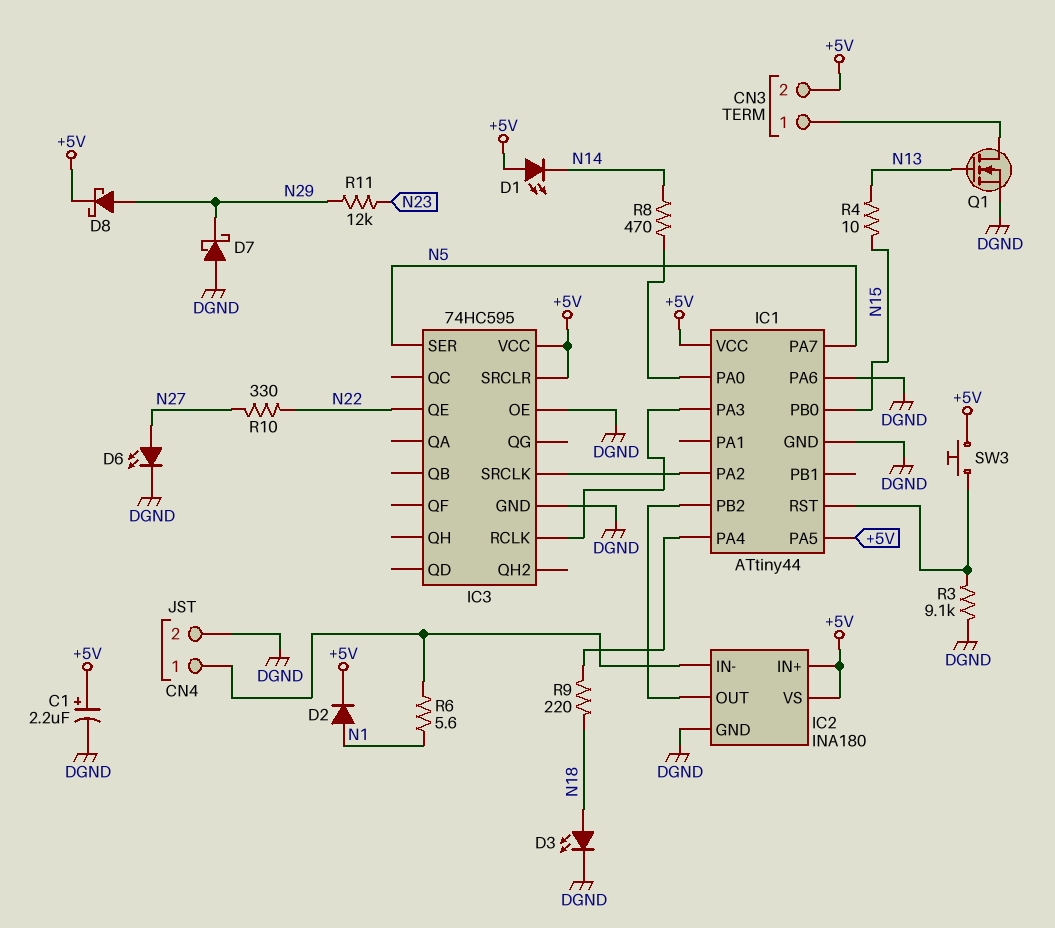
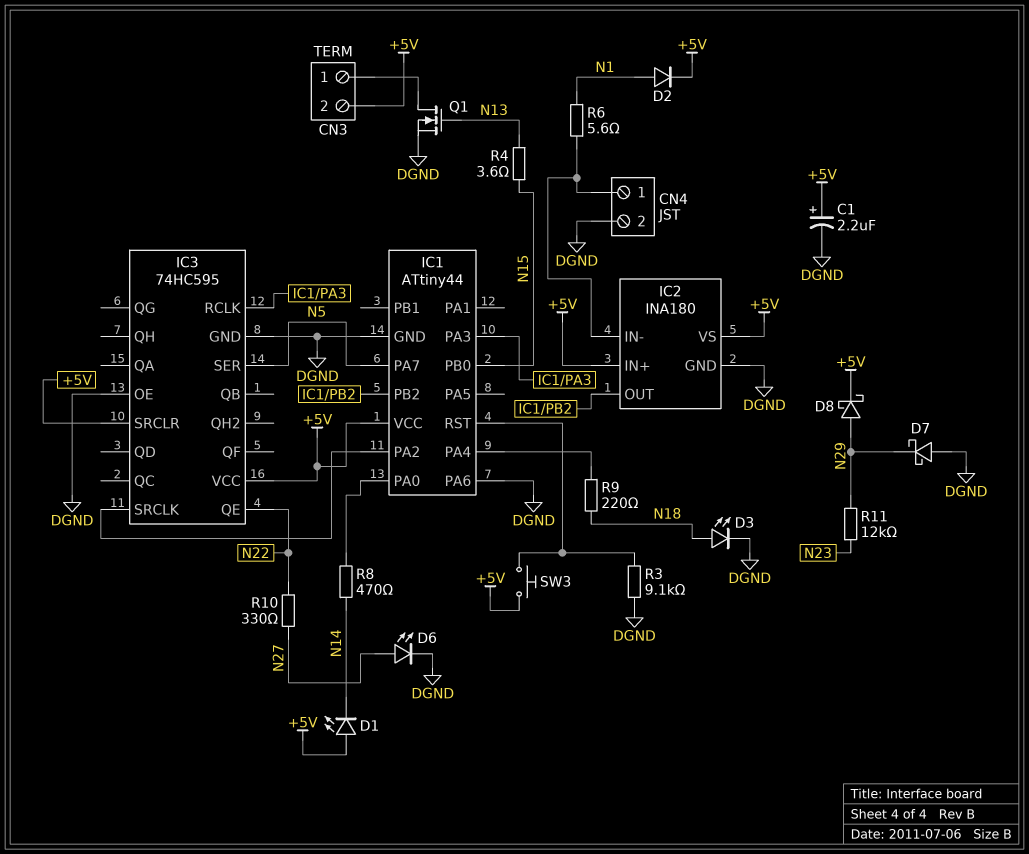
IC1 pin PA5: +5V -> none
R4: 10 (N13, N15) -> 3.6 (N13, N15)

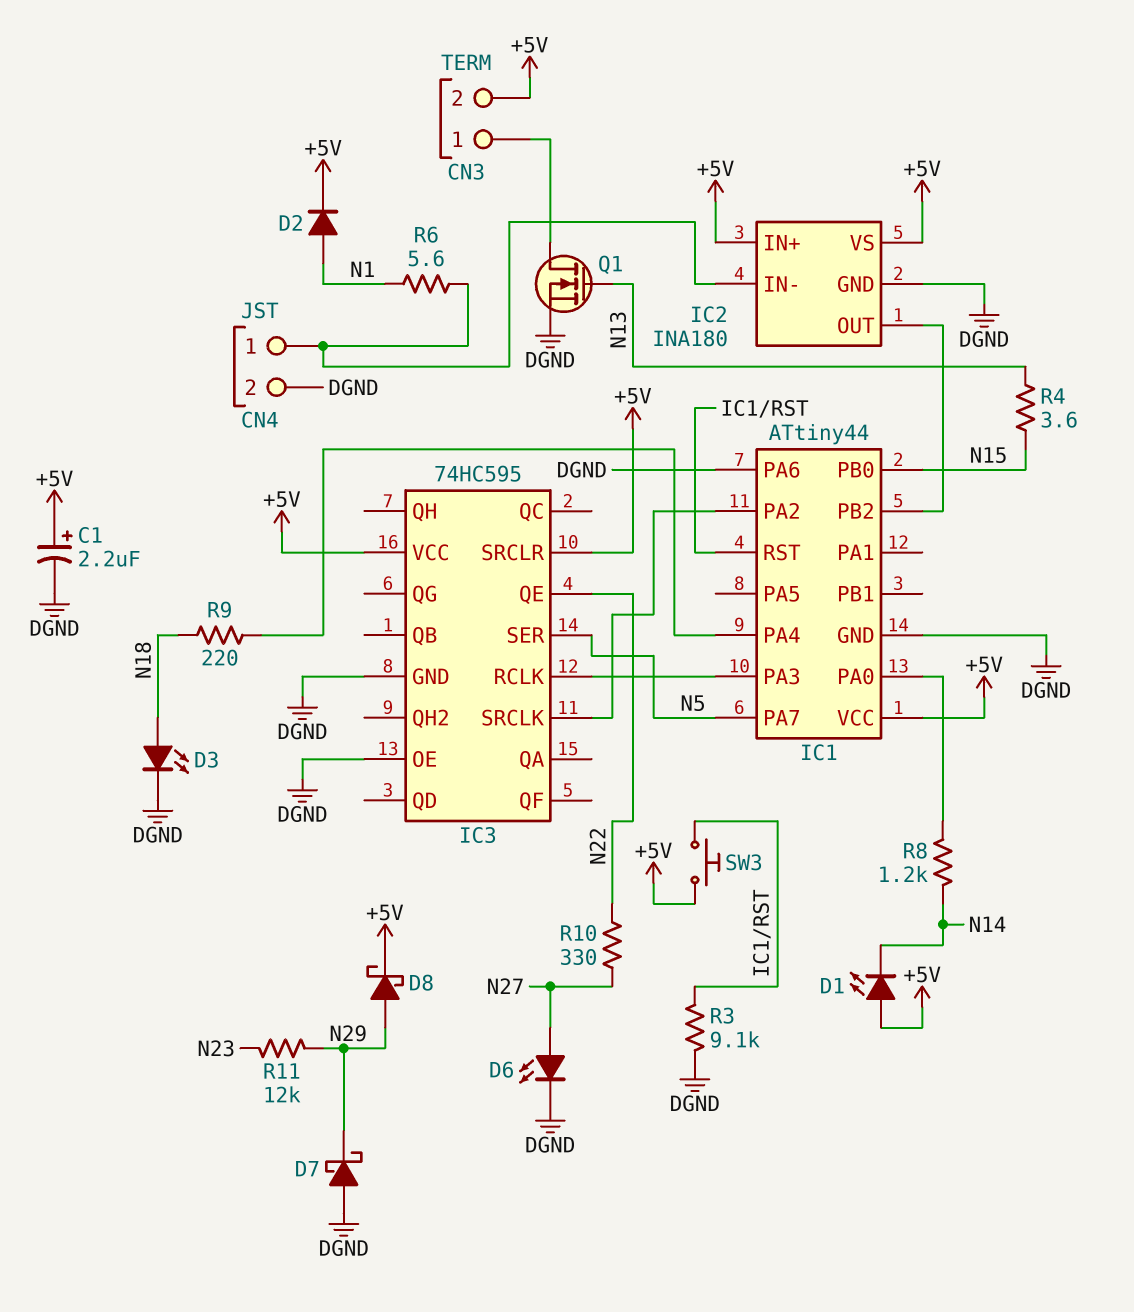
R8: 470 (IC1/PA0, N14) -> 1.2k (IC1/PA0, N14)

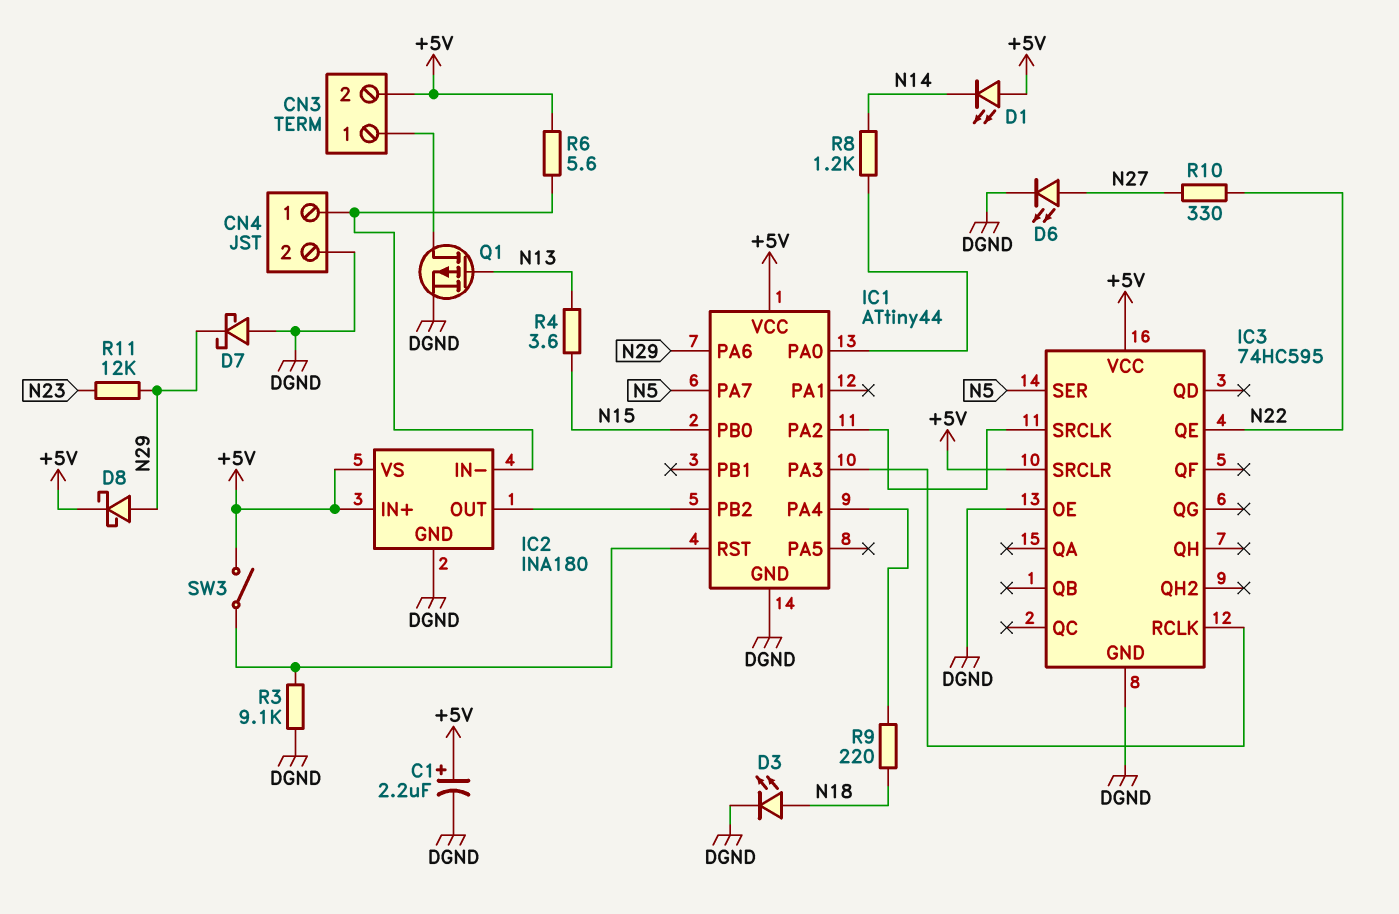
D2: diode (A N1, K +5V) -> none
IC1 pin PA6: DGND -> N29
Q1: NMOS (G N13, D CN3/1, S DGND) -> PMOS (G N13, D CN3/1, S DGND)
R6: 5.6 (CN4/1, N1) -> 5.6 (+5V, CN4/1)
SW3: button (+5V, IC1/RST) -> switch (+5V, IC1/RST)

